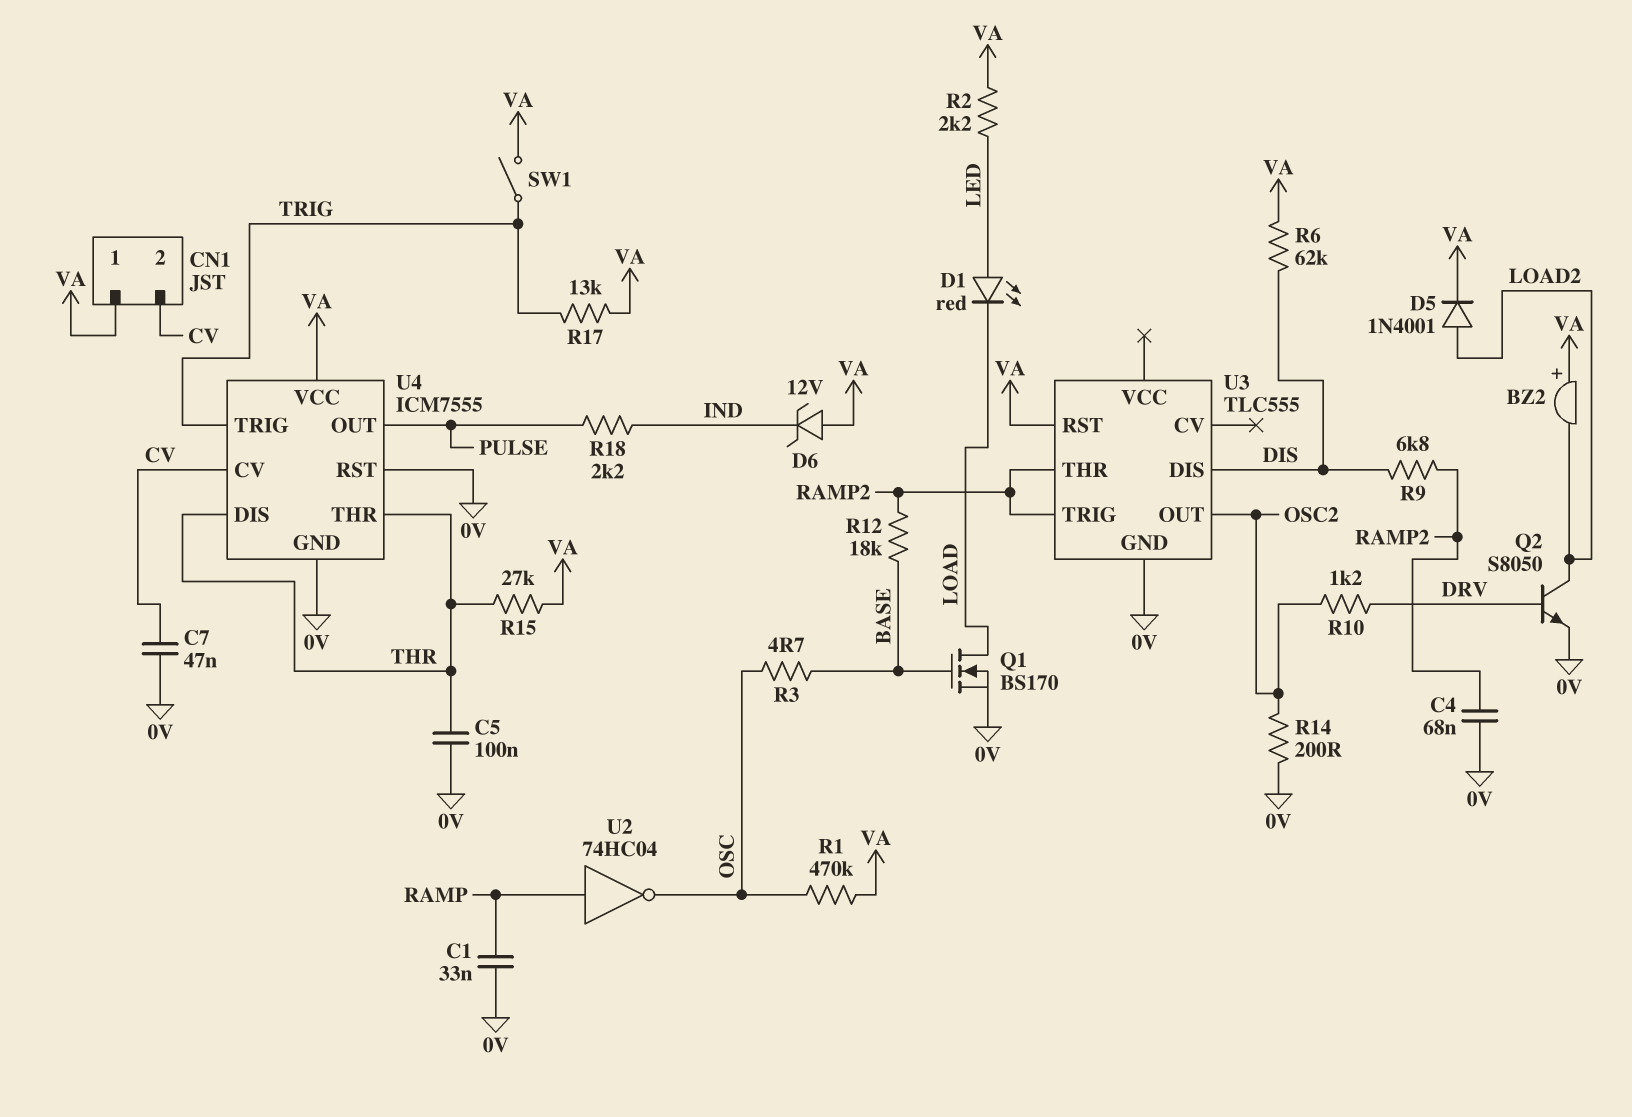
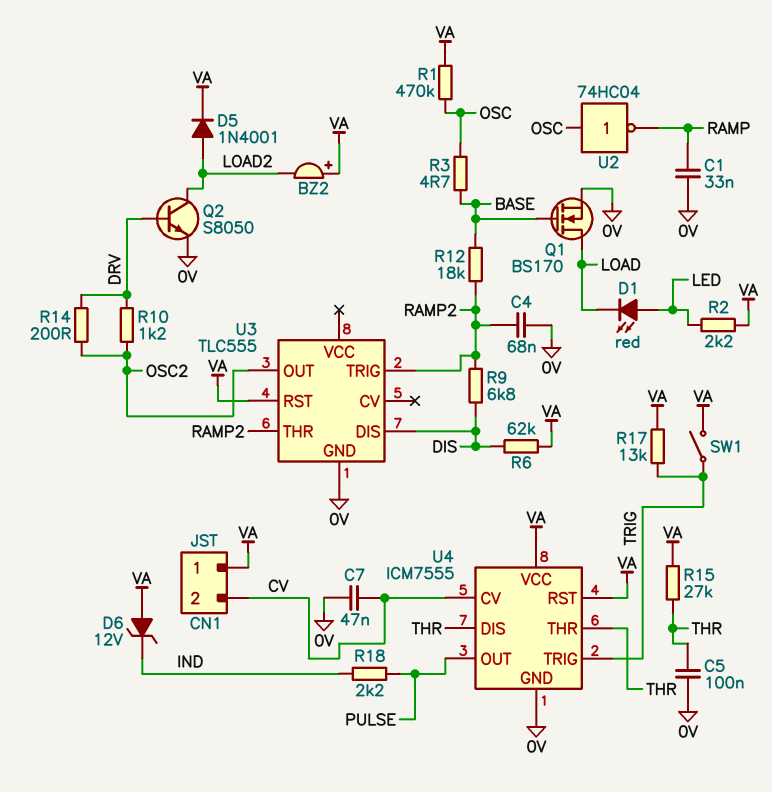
R14: 200 (0V, OSC2) -> 200 (DRV, OSC2)
U2: NOT 74HC04 (in RAMP, out OSC) -> NOT 74HC04 (in OSC, out RAMP)
U4 pin RST: 0V -> VA

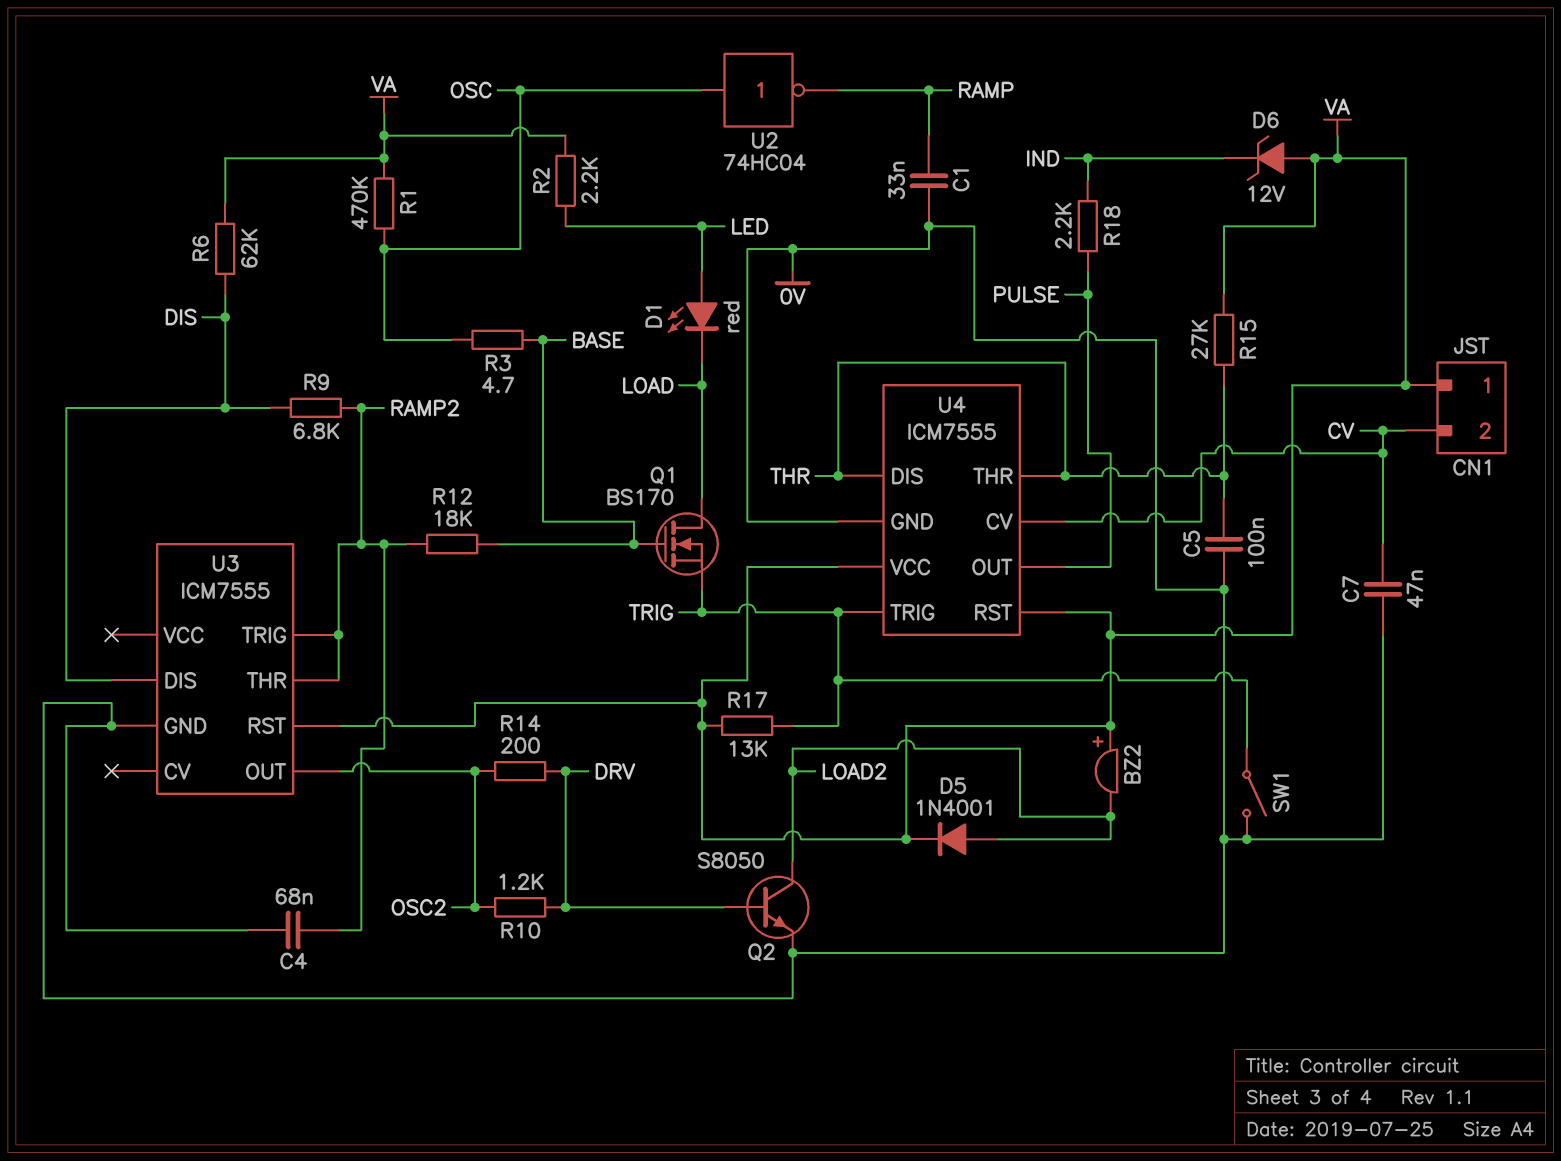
Q1: NMOS BS170 (G BASE, D LOAD, S 0V) -> NMOS BS170 (G BASE, D LOAD, S TRIG)
SW1: switch (TRIG, VA) -> switch (0V, TRIG)
U3: TLC555 -> ICM7555

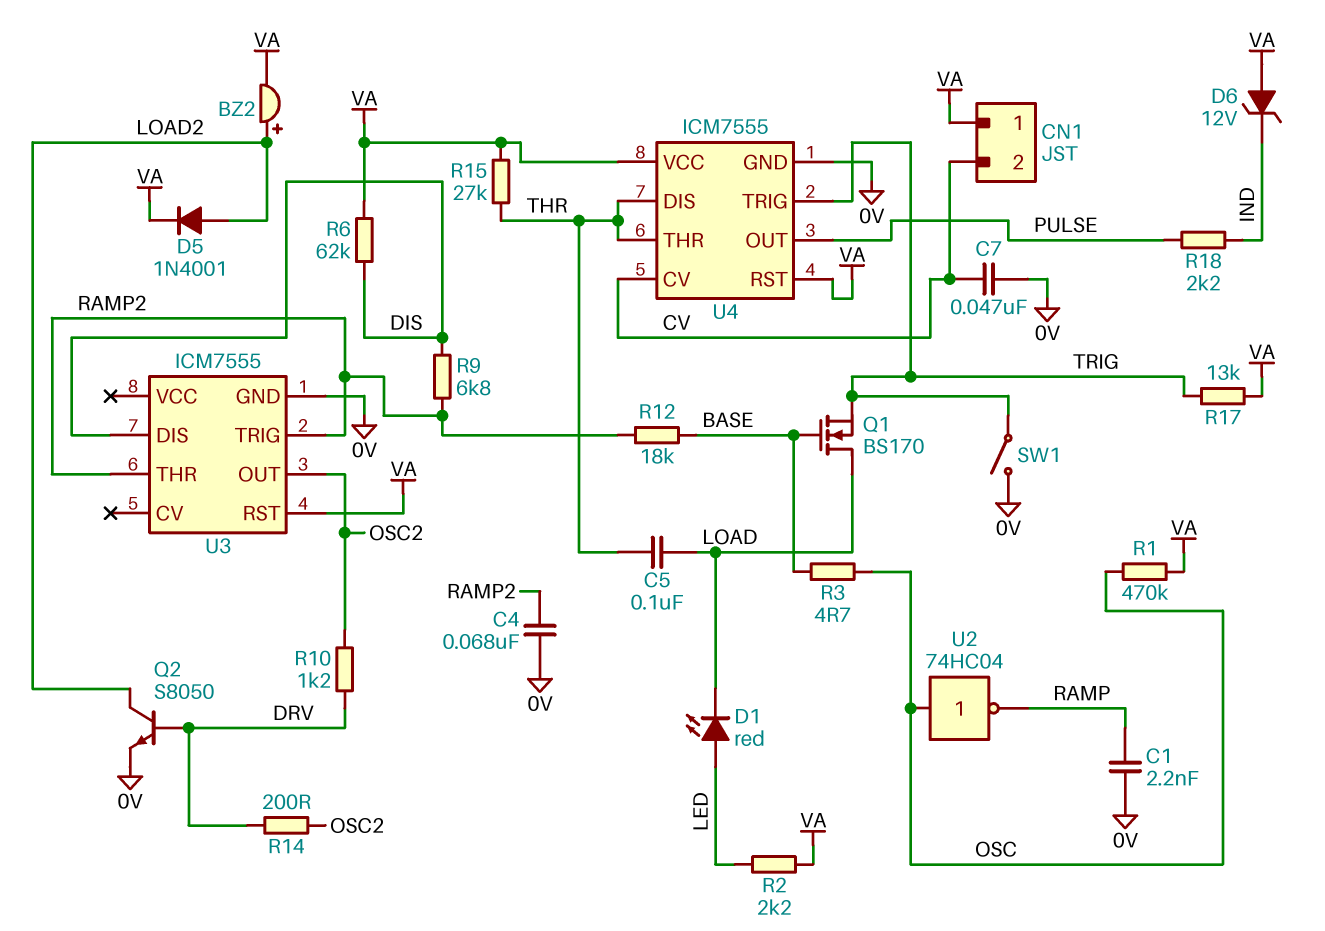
BZ2: buzzer (plus VA, minus LOAD2) -> buzzer (plus LOAD2, minus VA)
C1: 33nF (0V, RAMP) -> 2.2nF (0V, RAMP)
C5: 100nF (0V, THR) -> 100nF (LOAD, THR)

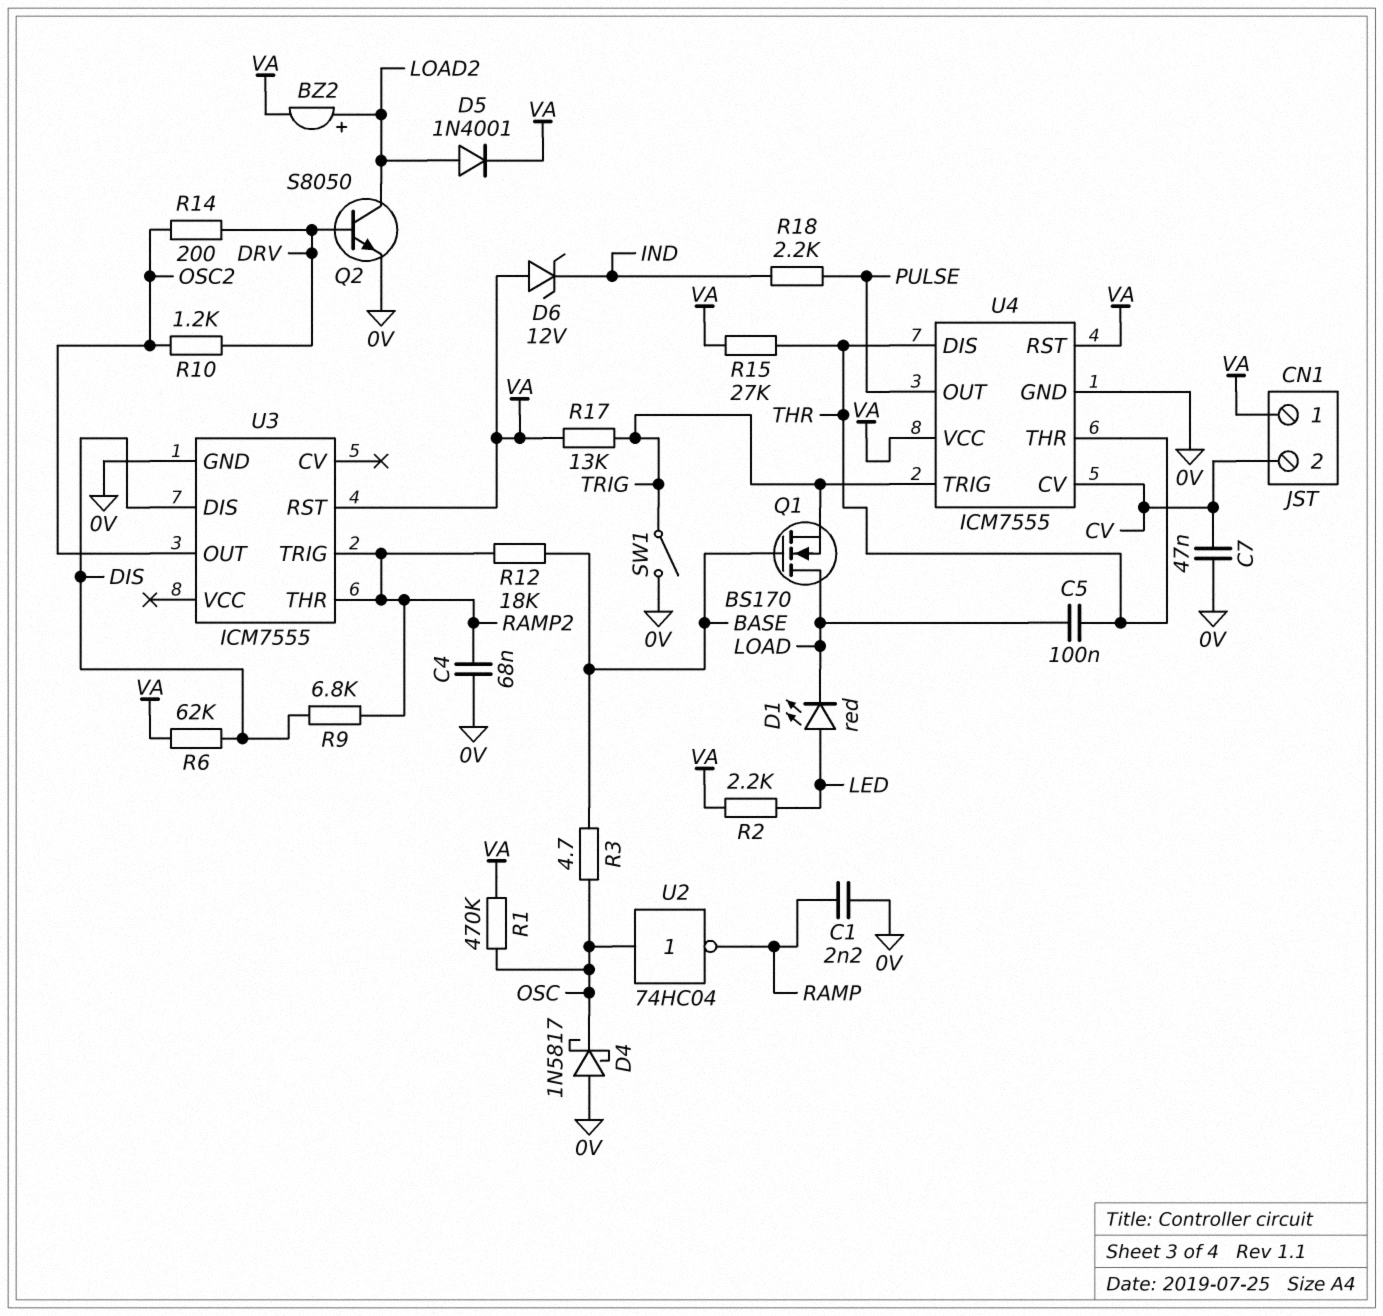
D4: none -> schottky 1N5817 (A 0V, K OSC)

